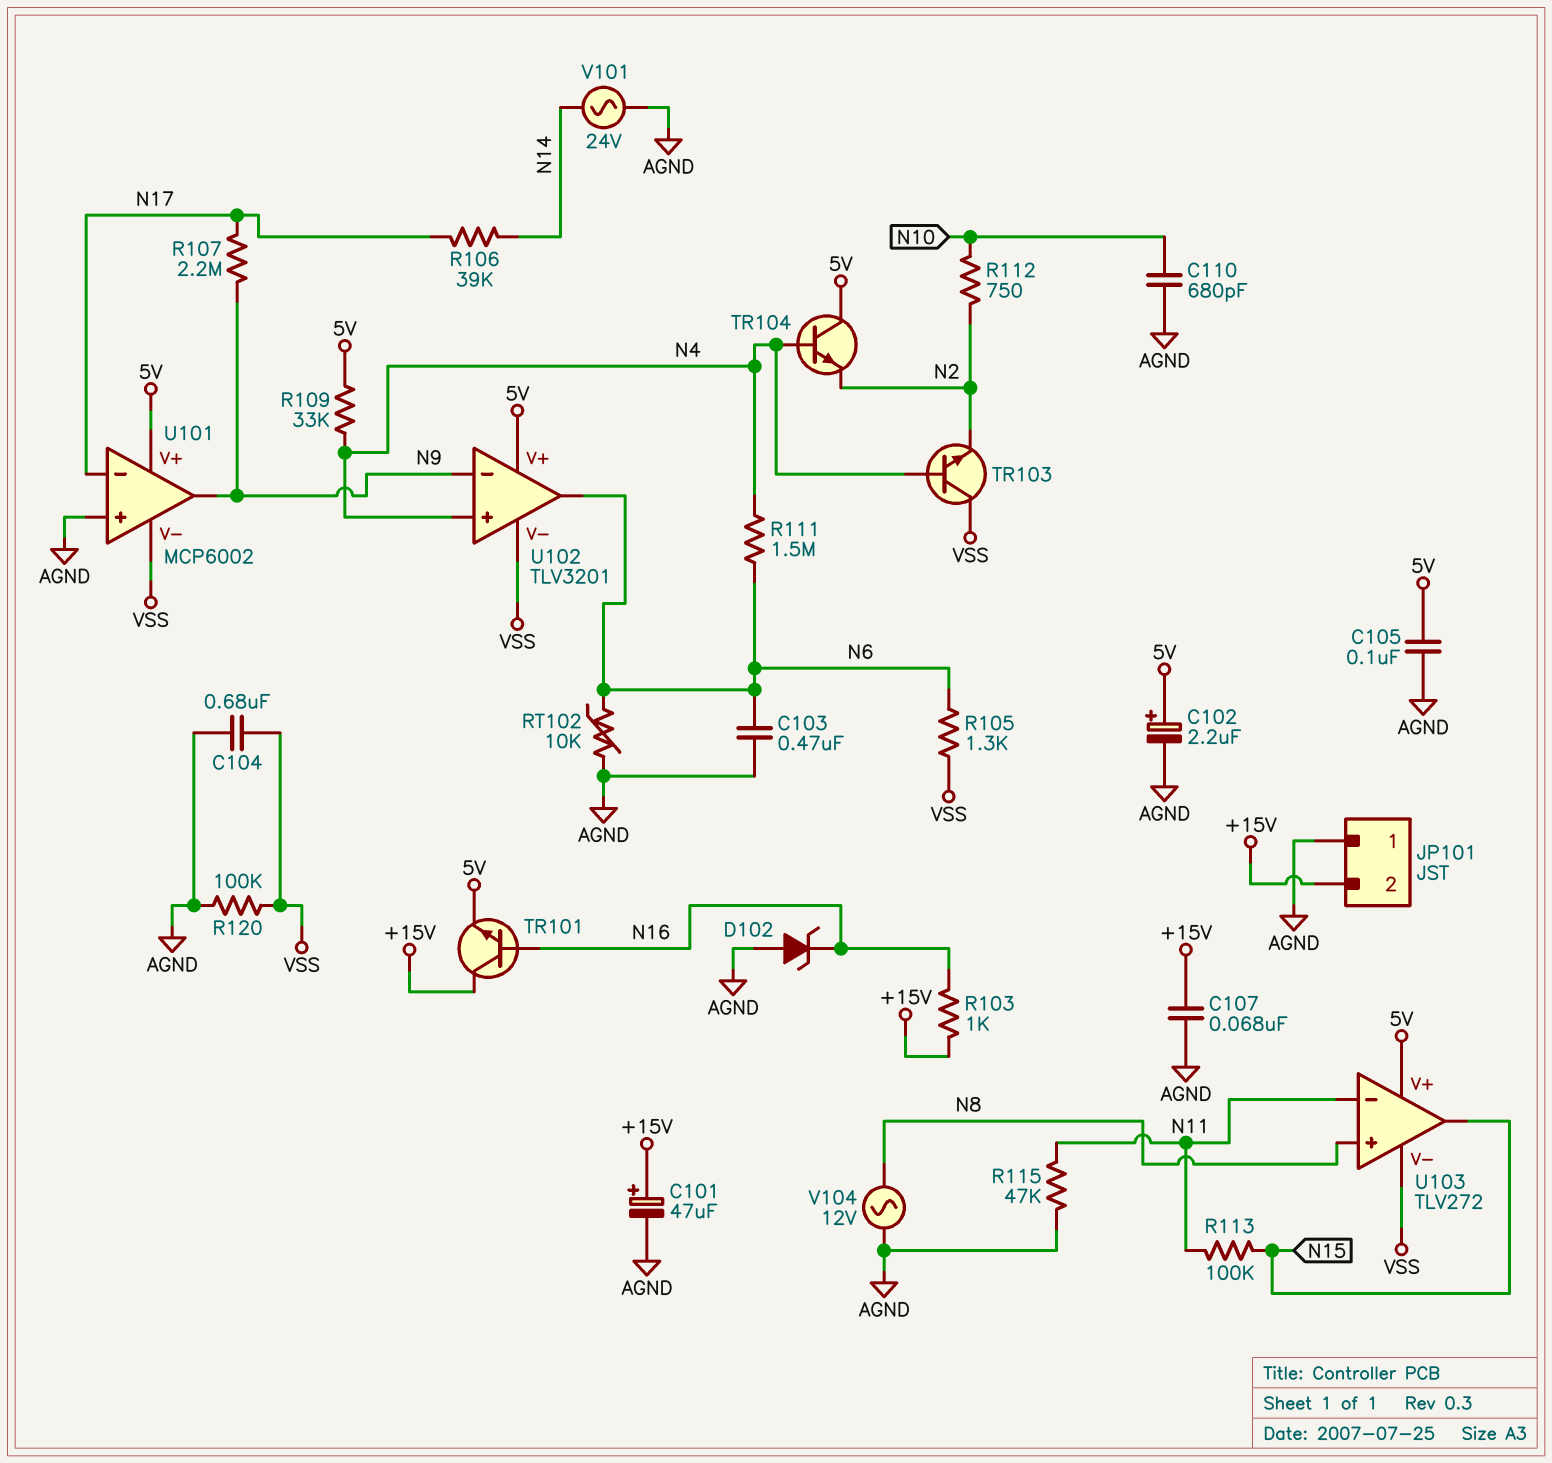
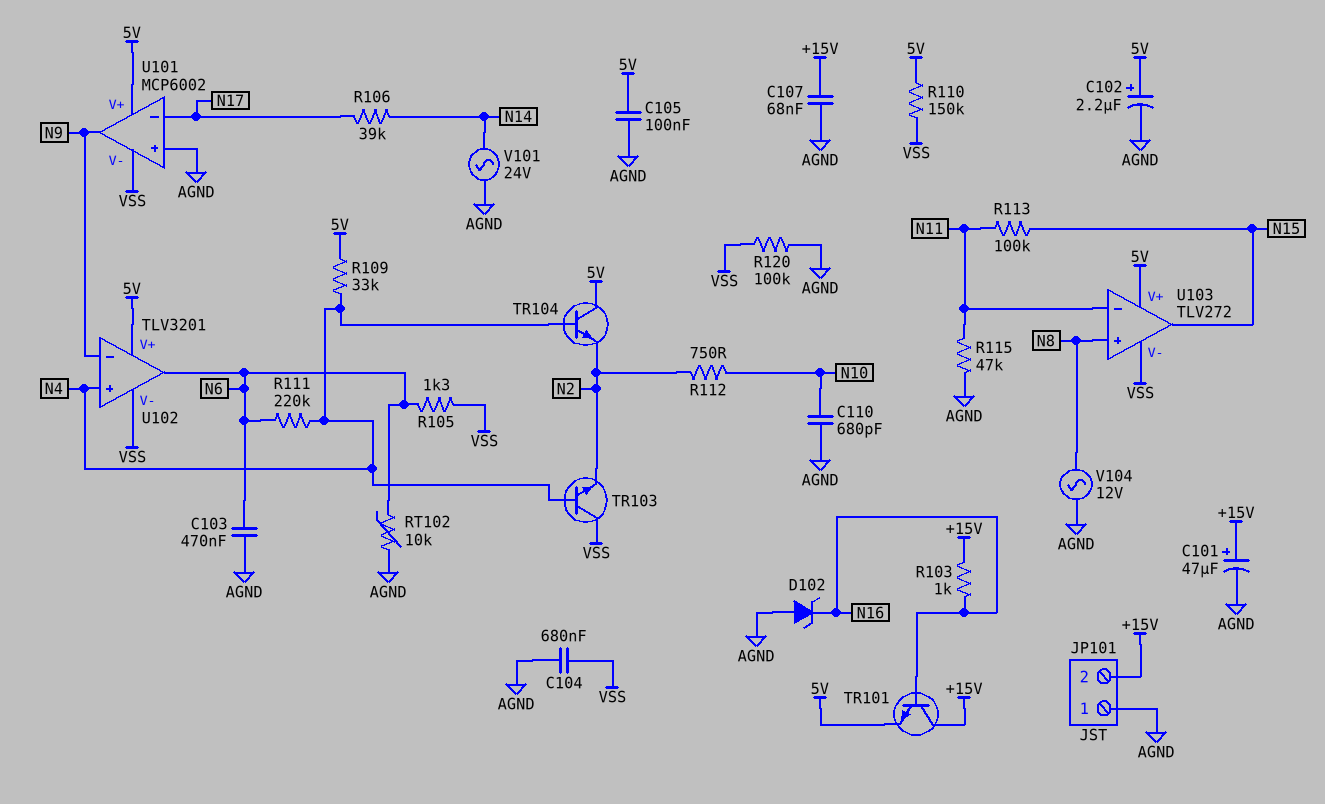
R107: 2.2M (N9, N17) -> none
R110: none -> 150k (5V, VSS)
R111: 1.5M (N4, N6) -> 220k (N4, N6)

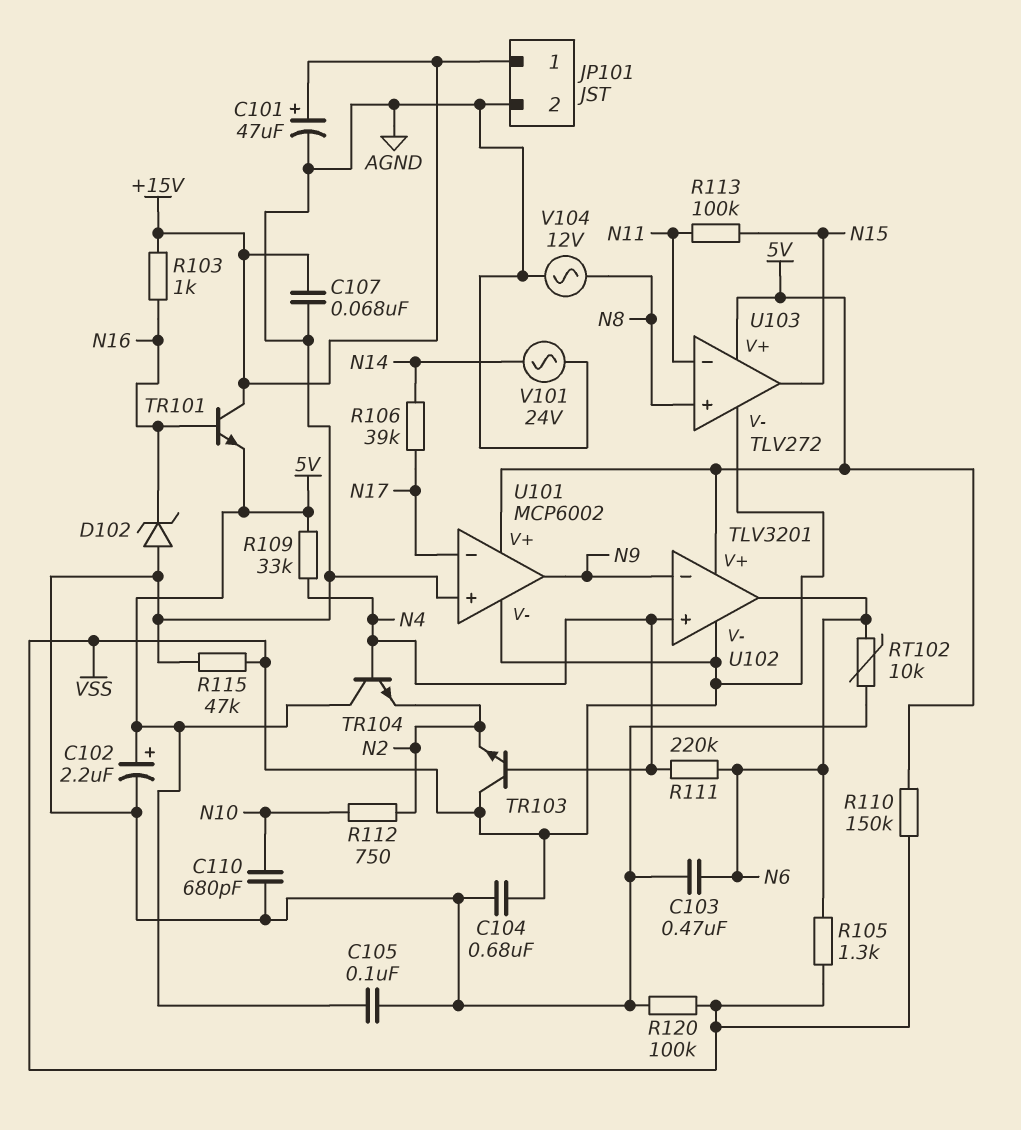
JP101 pin 1: AGND -> +15V
JP101 pin 2: +15V -> AGND
R115: 47k (AGND, N11) -> 47k (AGND, VSS)

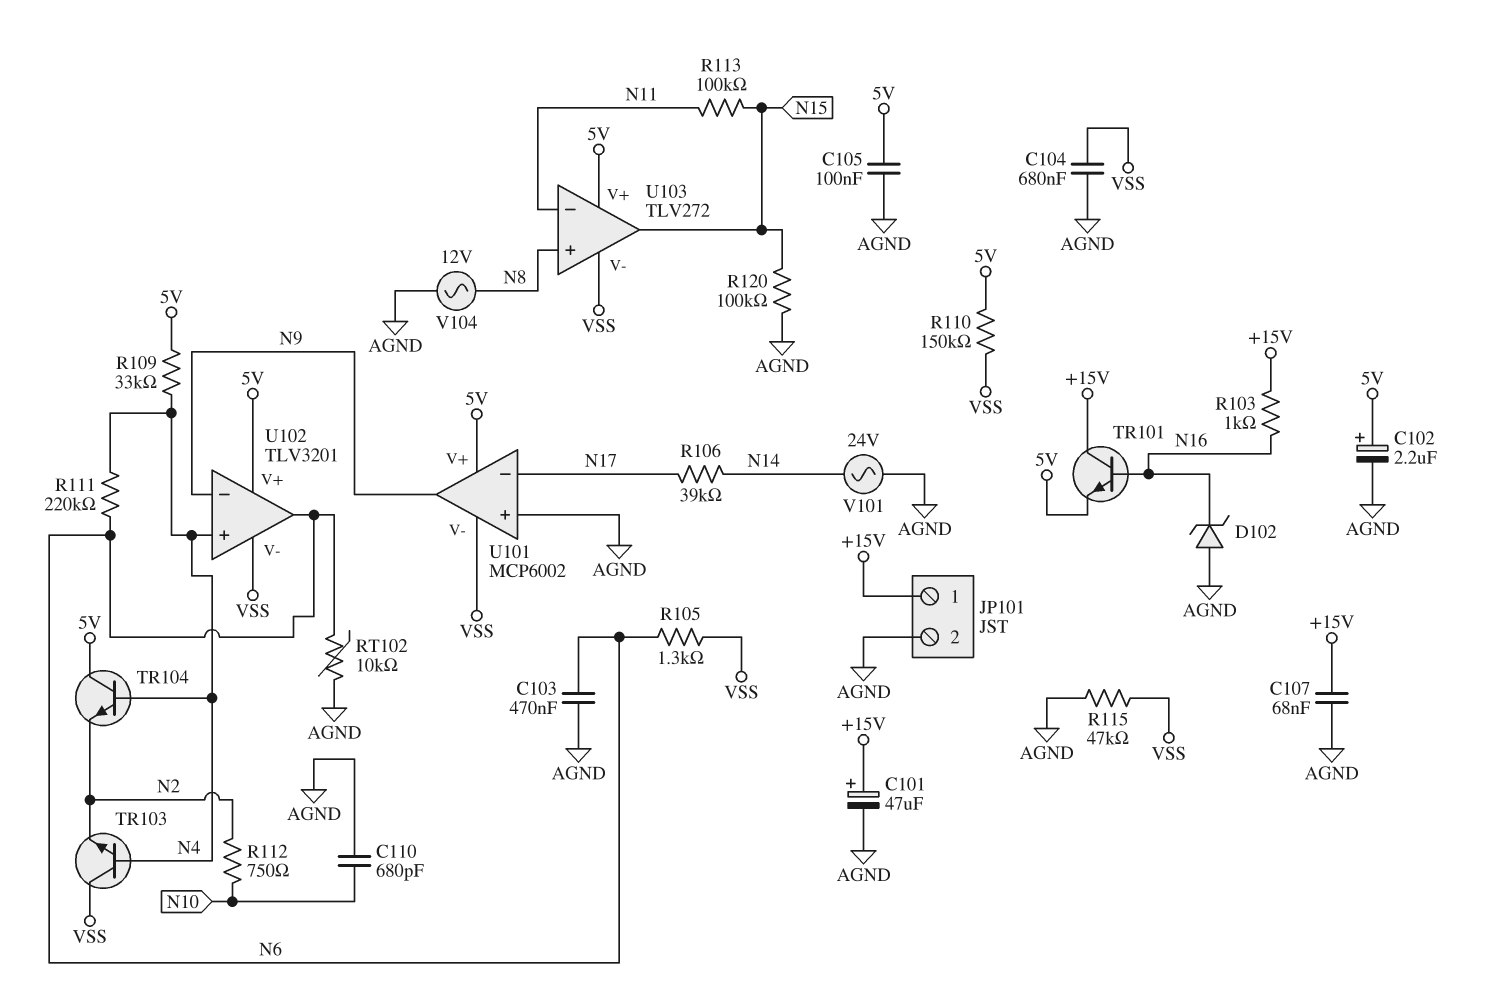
R120: 100k (AGND, VSS) -> 100k (AGND, N15)

